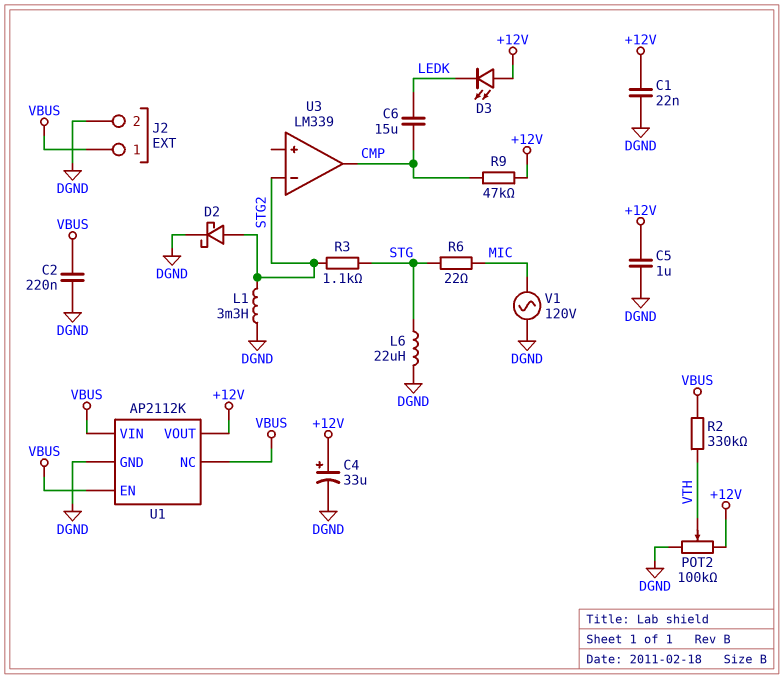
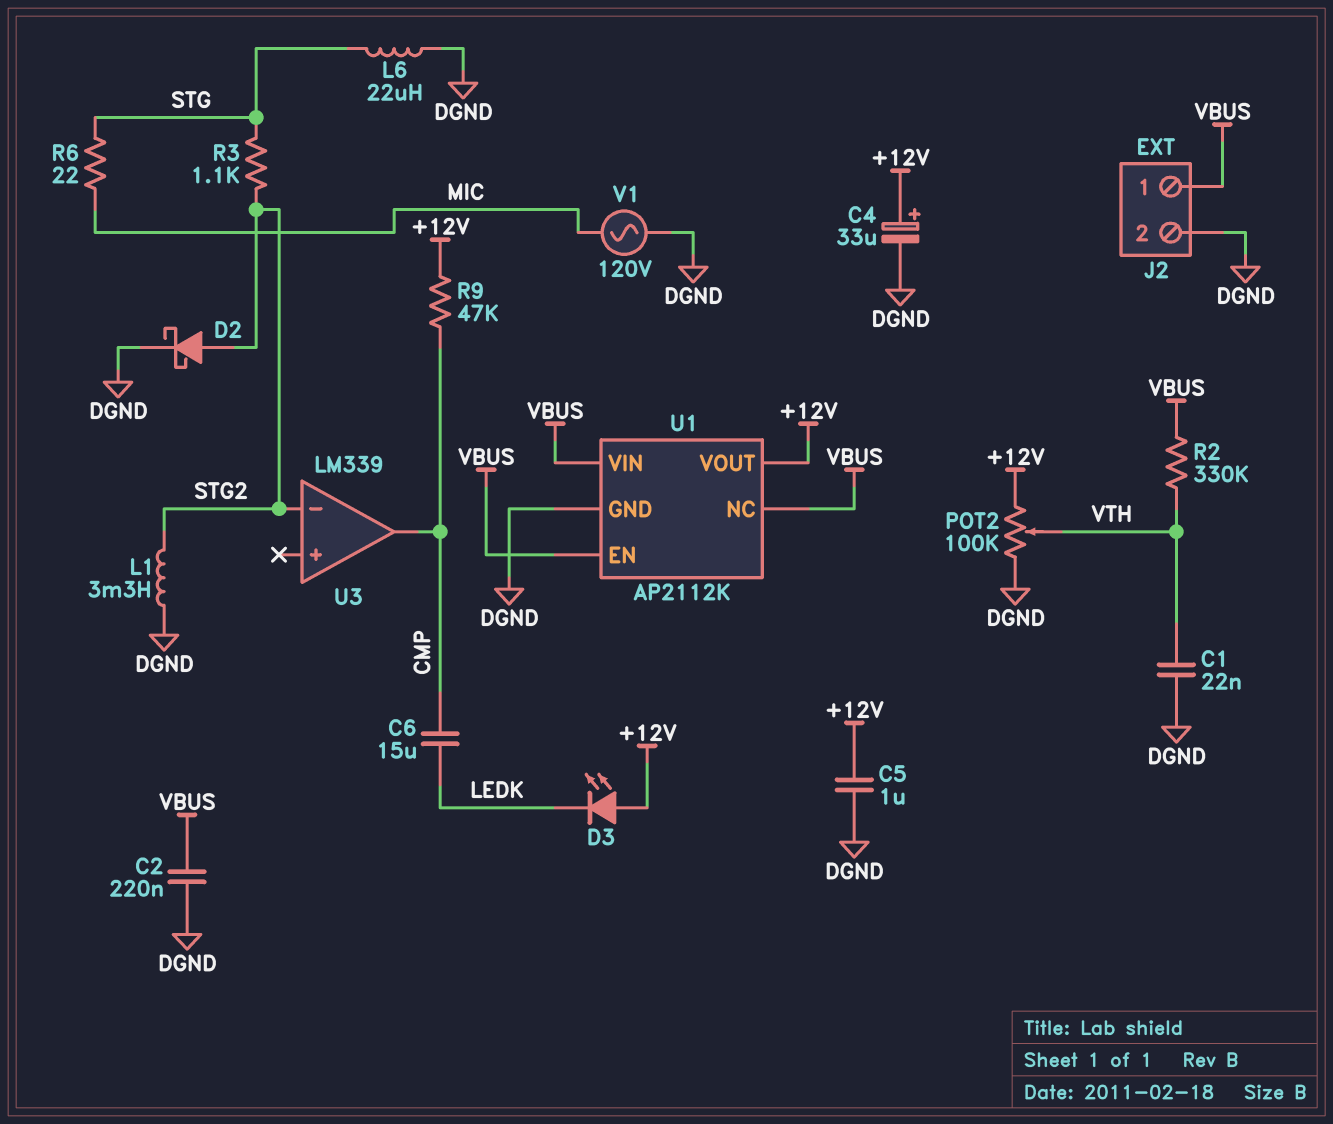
C1: 22nF (+12V, DGND) -> 22nF (DGND, VTH)

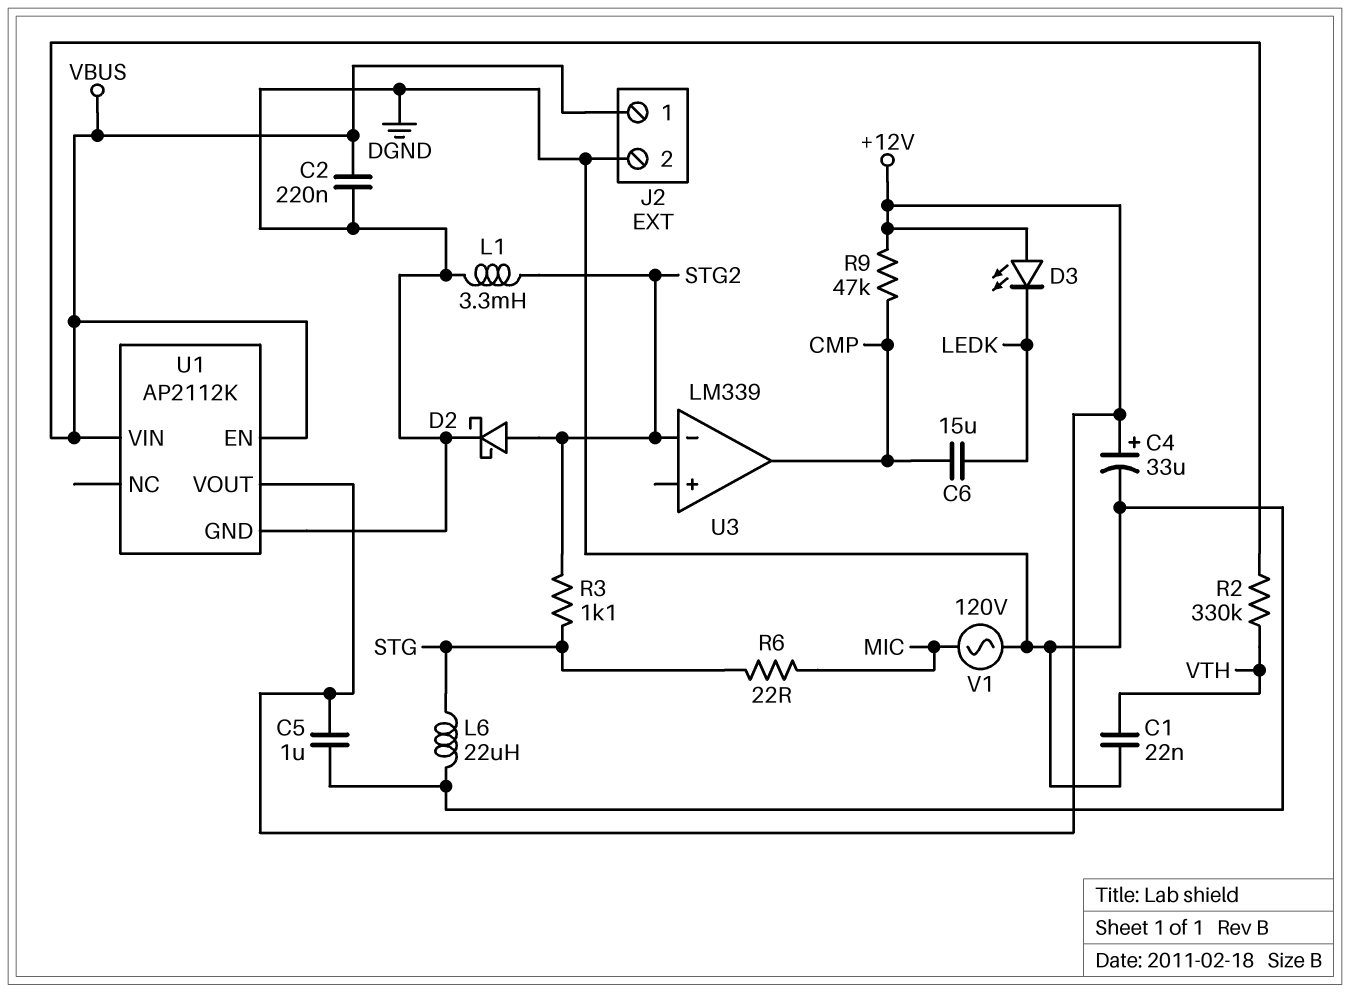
POT2: 100k (+12V, DGND, wiper VTH) -> none
U1 pin NC: VBUS -> none

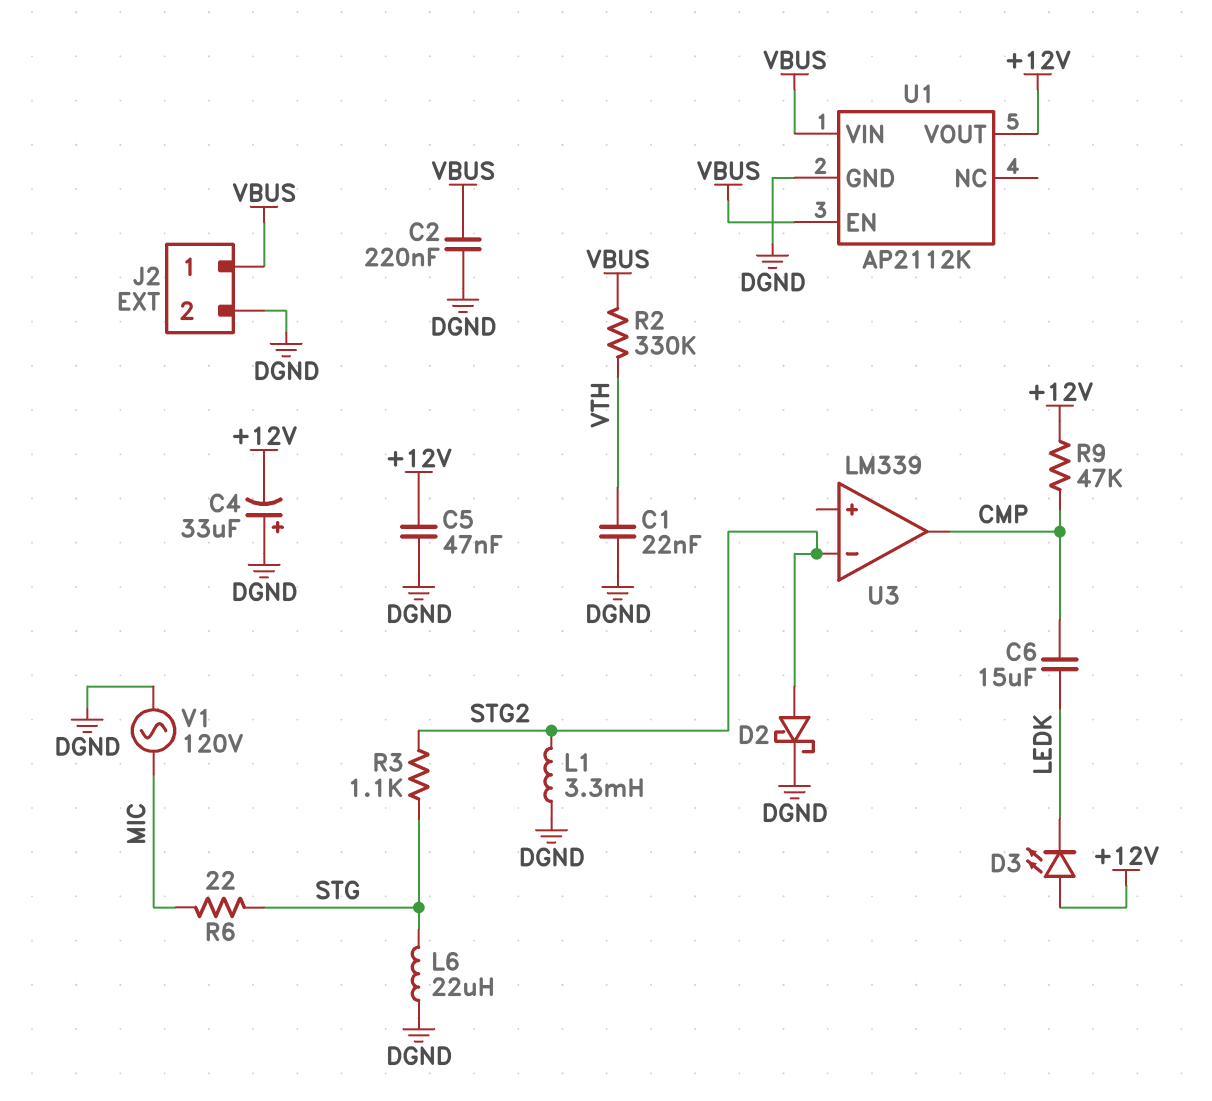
C4: 33uF (plus +12V, minus DGND) -> 33uF (plus DGND, minus +12V)
C5: 1uF (+12V, DGND) -> 47nF (+12V, DGND)

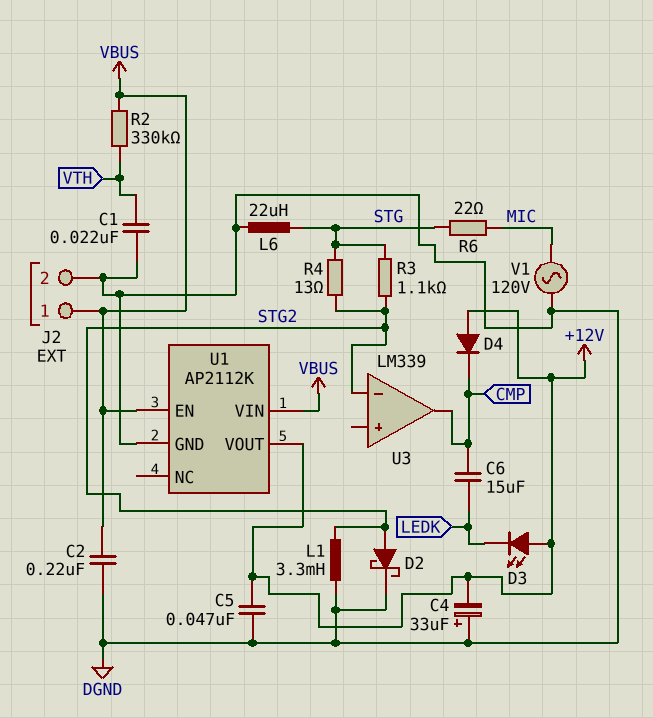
D4: none -> diode (A +12V, K CMP)
R4: none -> 13 (STG, STG2)
R9: 47k (+12V, CMP) -> none

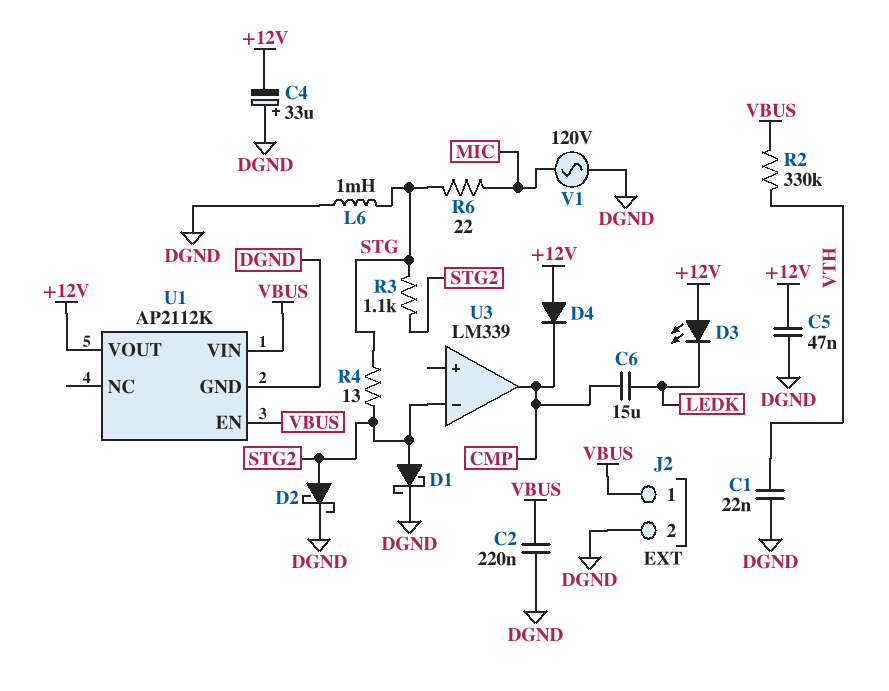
D1: none -> schottky (A STG2, K DGND)
L1: 3.3mH (DGND, STG2) -> none
L6: 22uH (DGND, STG) -> 1mH (DGND, STG)

